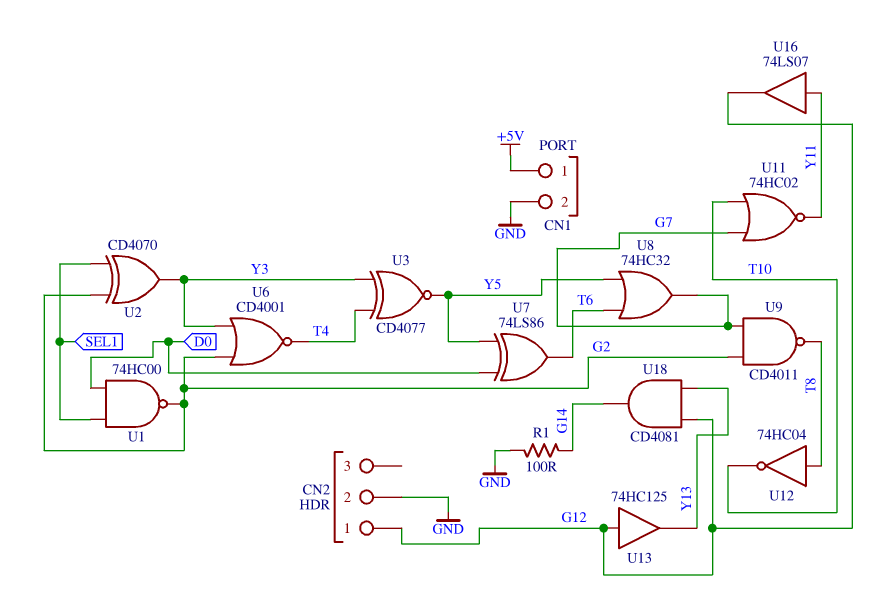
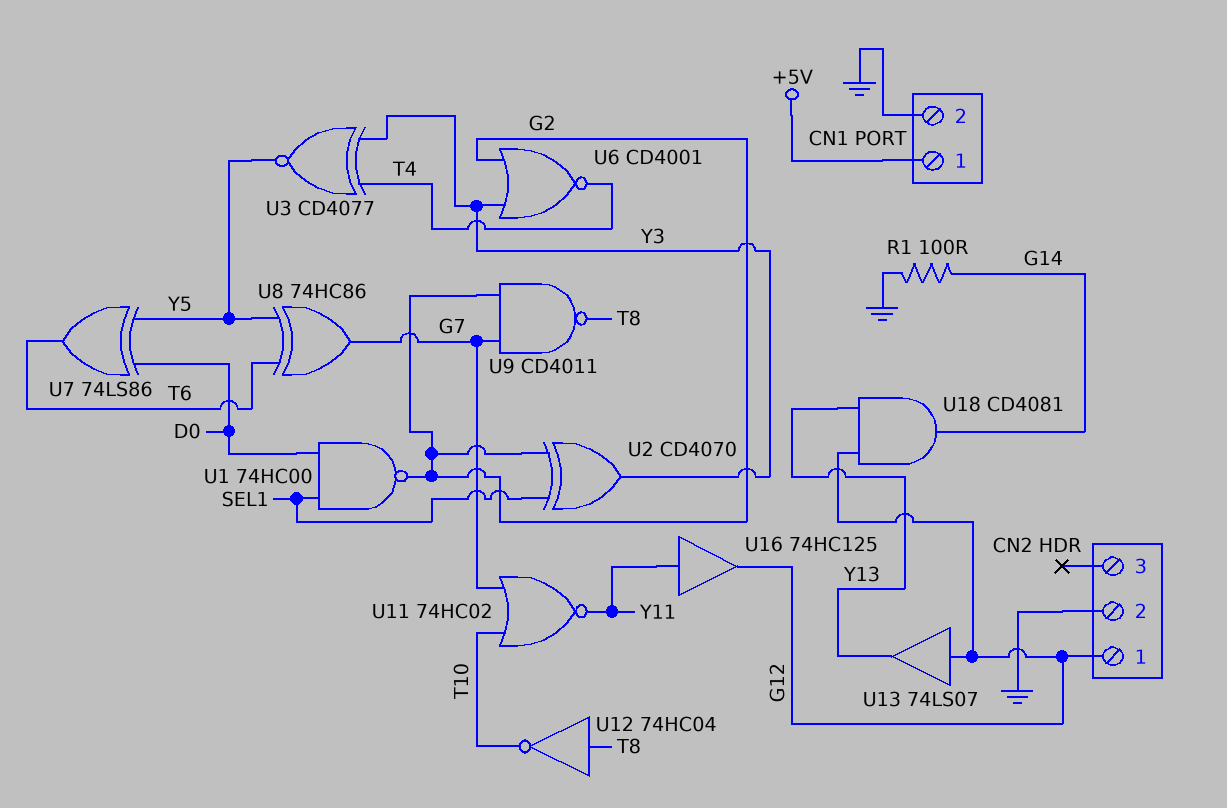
U8: OR 74HC32 (in T6, in Y5, out G7) -> XOR 74HC86 (in T6, in Y5, out G7)
U13: buffer 74HC125 (in G12, out Y13) -> buffer 74LS07 (in G12, out Y13)
U16: buffer 74LS07 (in Y11, out G12) -> buffer 74HC125 (in Y11, out G12)

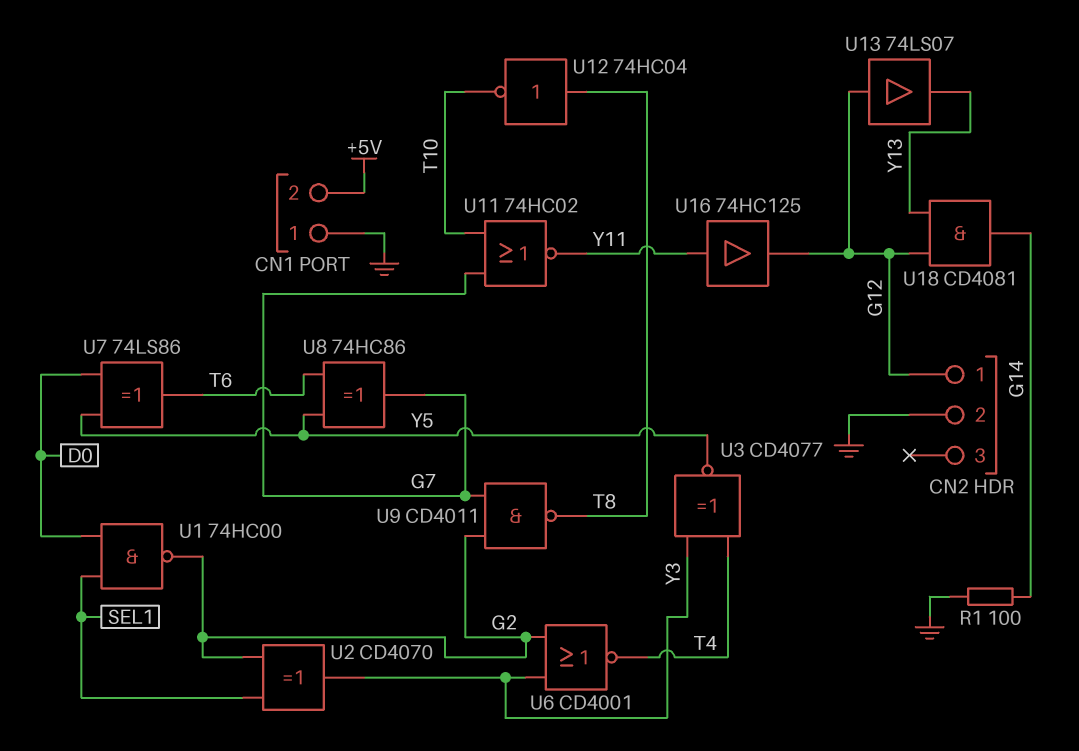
CN1 pin 1: +5V -> GND
CN1 pin 2: GND -> +5V

